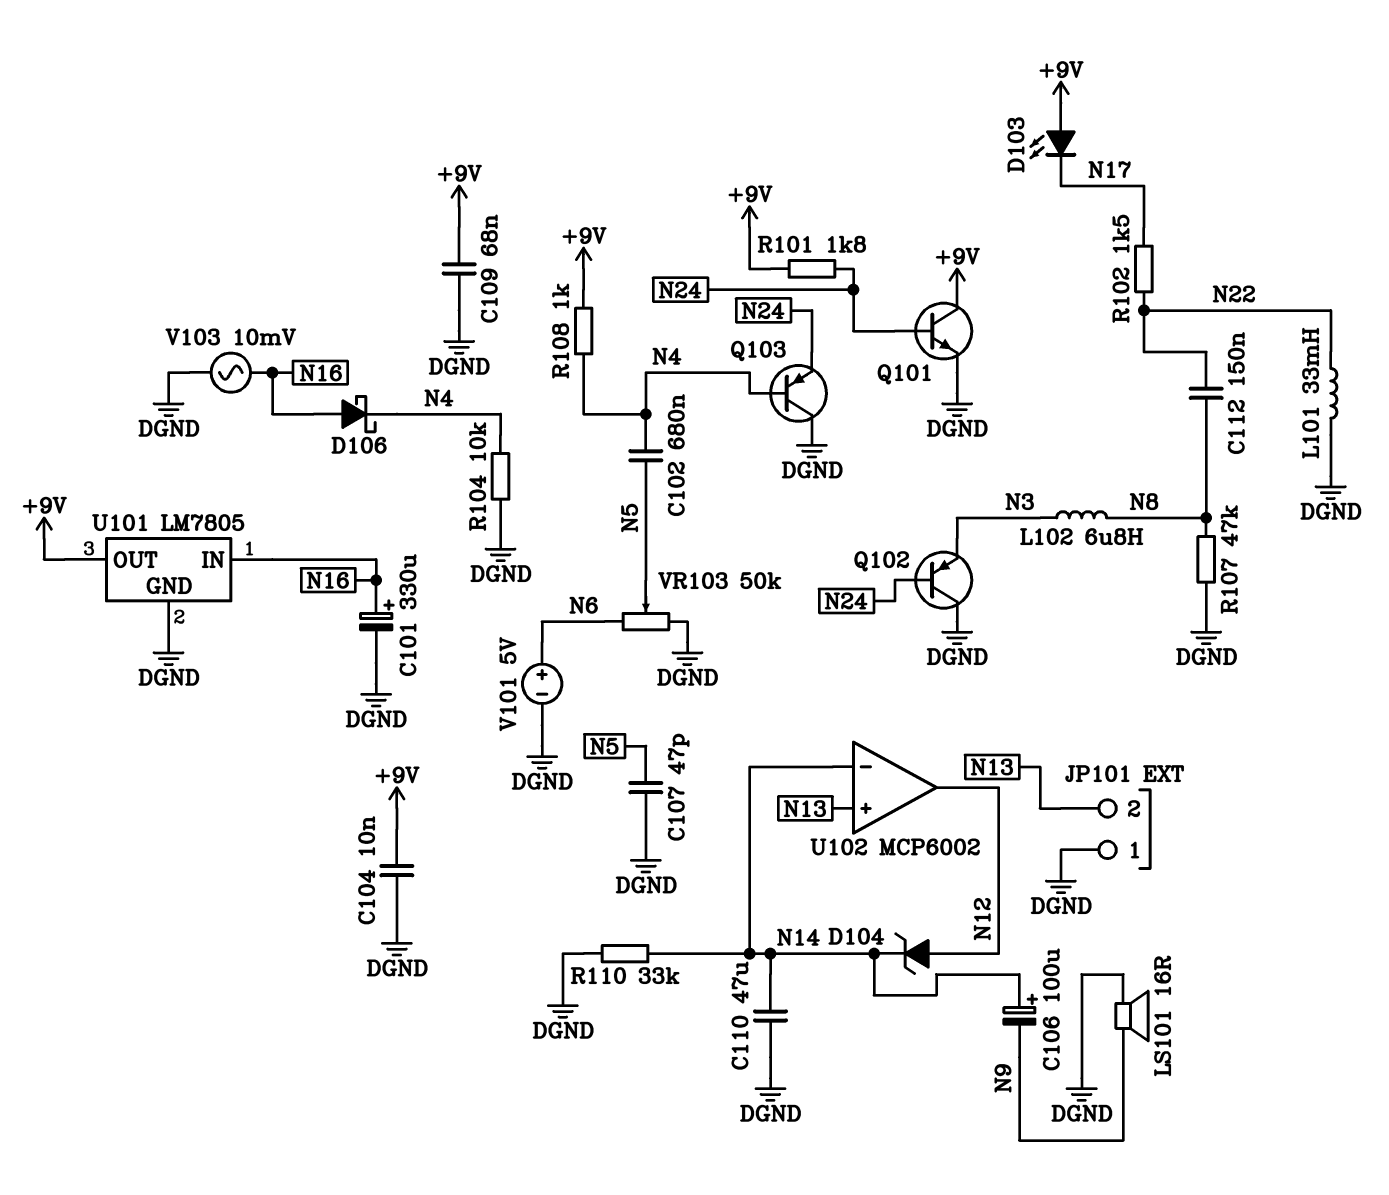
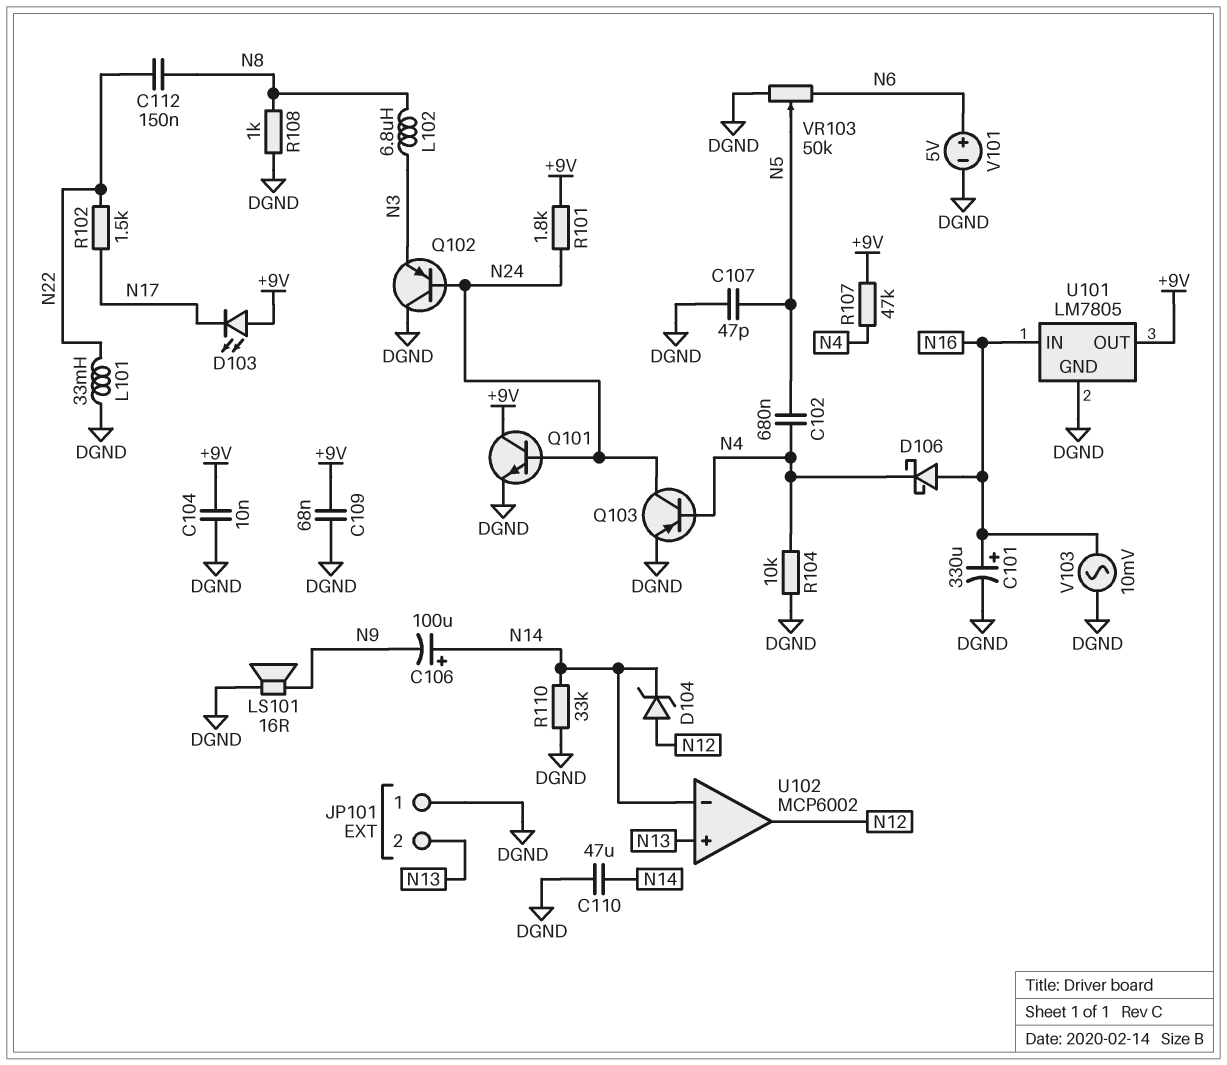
Q103: PNP (B N4, C DGND, E N24) -> PNP (B N4, C N24, E DGND)
R107: 47k (DGND, N8) -> 47k (+9V, N4)
R108: 1k (+9V, N4) -> 1k (DGND, N8)

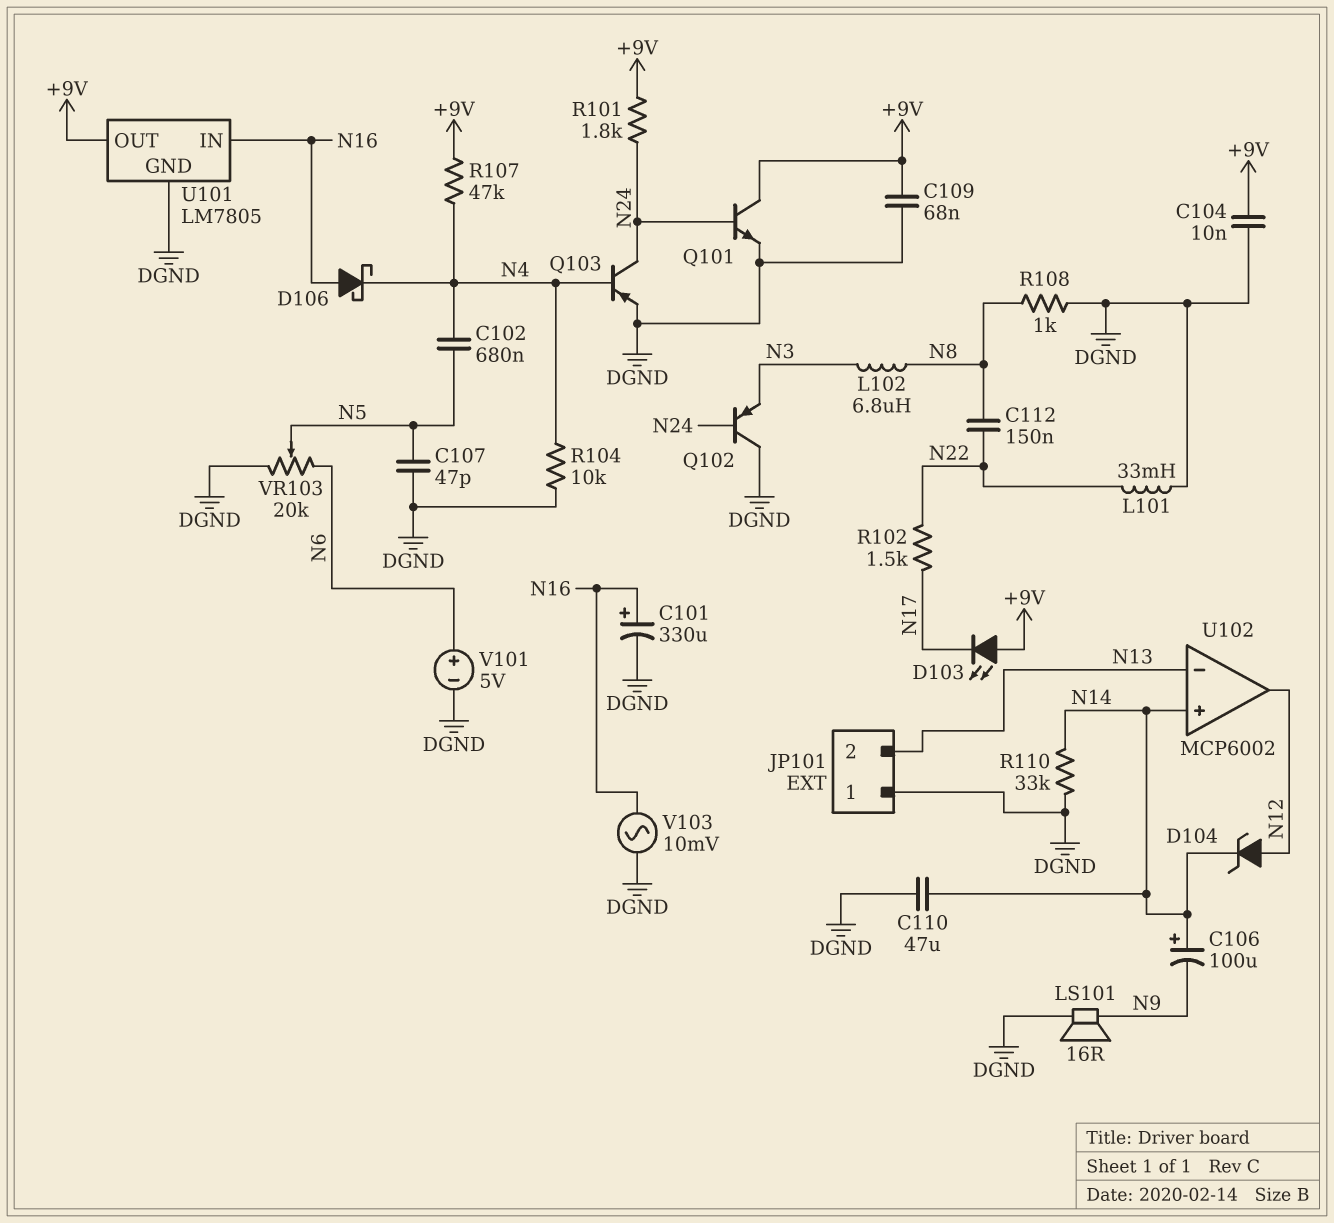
U102 pin in+: N13 -> N14
U102 pin in-: N14 -> N13
VR103: 50k (DGND, N6, wiper N5) -> 20k (DGND, N6, wiper N5)

